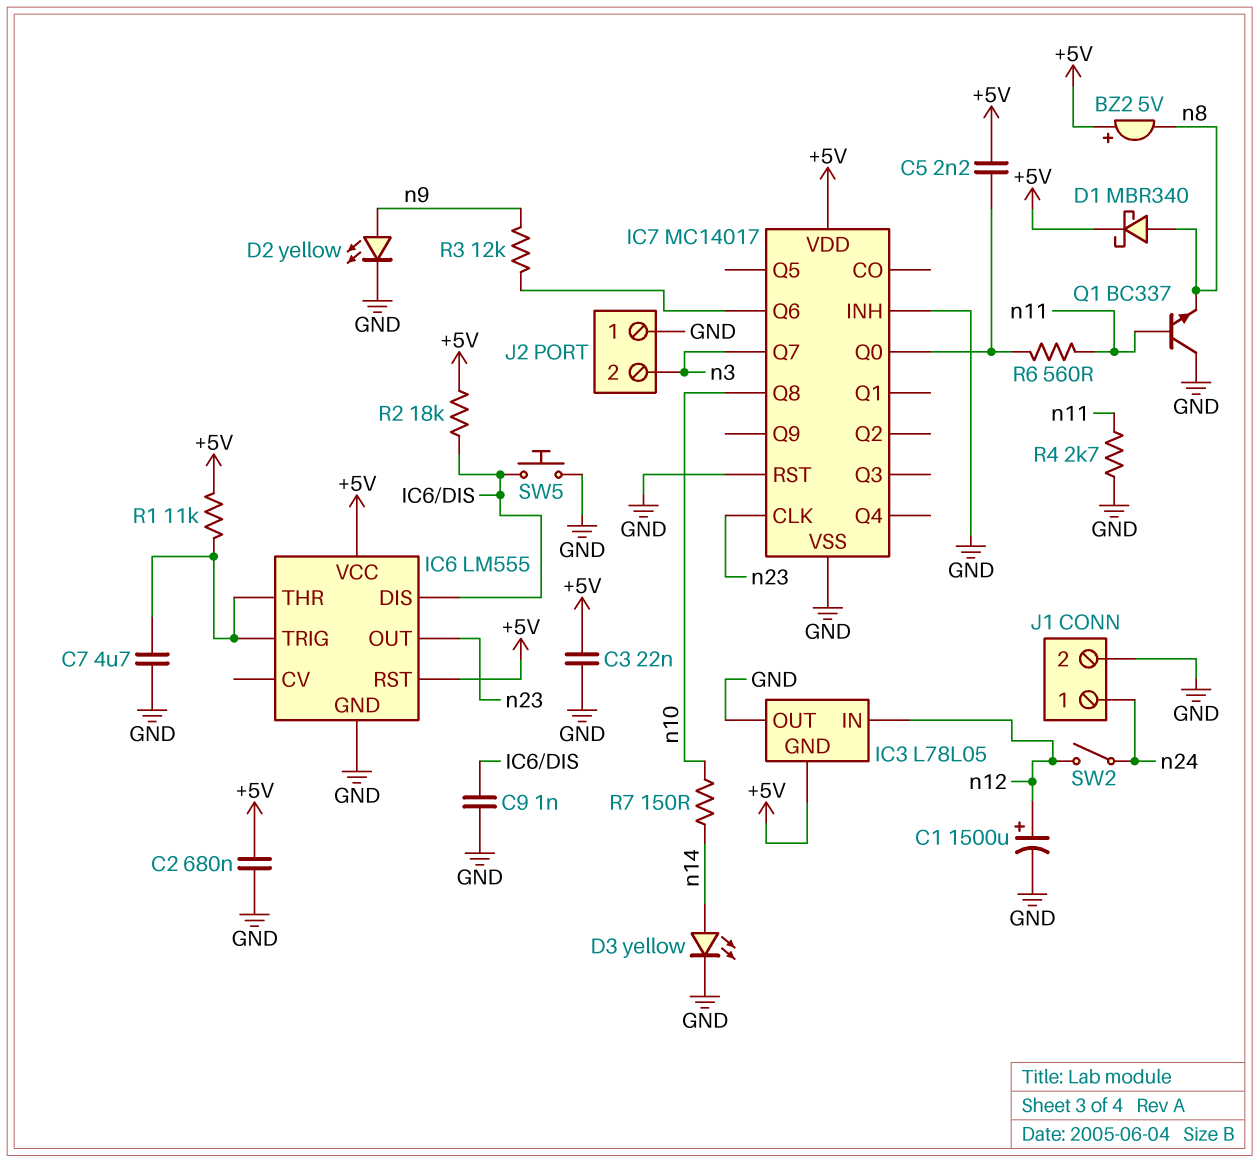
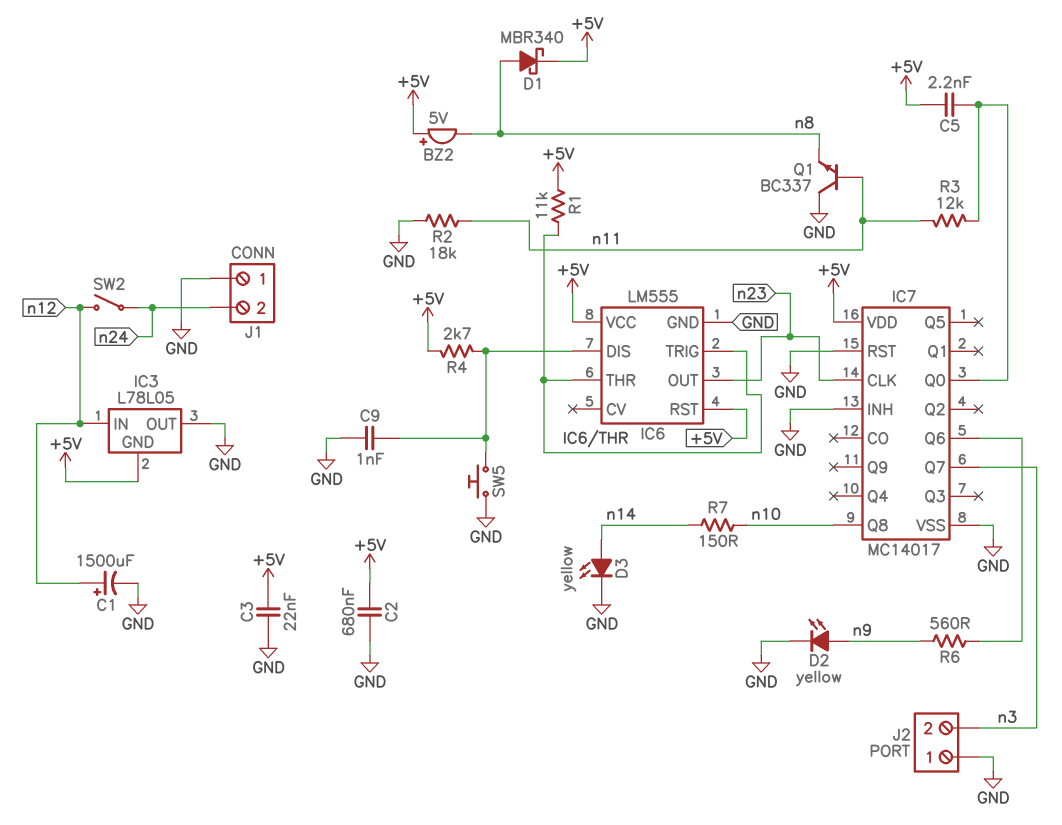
C7: 4.7uF (GND, IC6/THR) -> none
J1 pin 1: n24 -> GND
J1 pin 2: GND -> n24
R2: 18k (+5V, IC6/DIS) -> 18k (GND, n11)
R3: 12k (IC7/Q6, n9) -> 12k (IC7/Q0, n11)
R4: 2.7k (GND, n11) -> 2.7k (+5V, IC6/DIS)
R6: 560 (IC7/Q0, n11) -> 560 (IC7/Q6, n9)

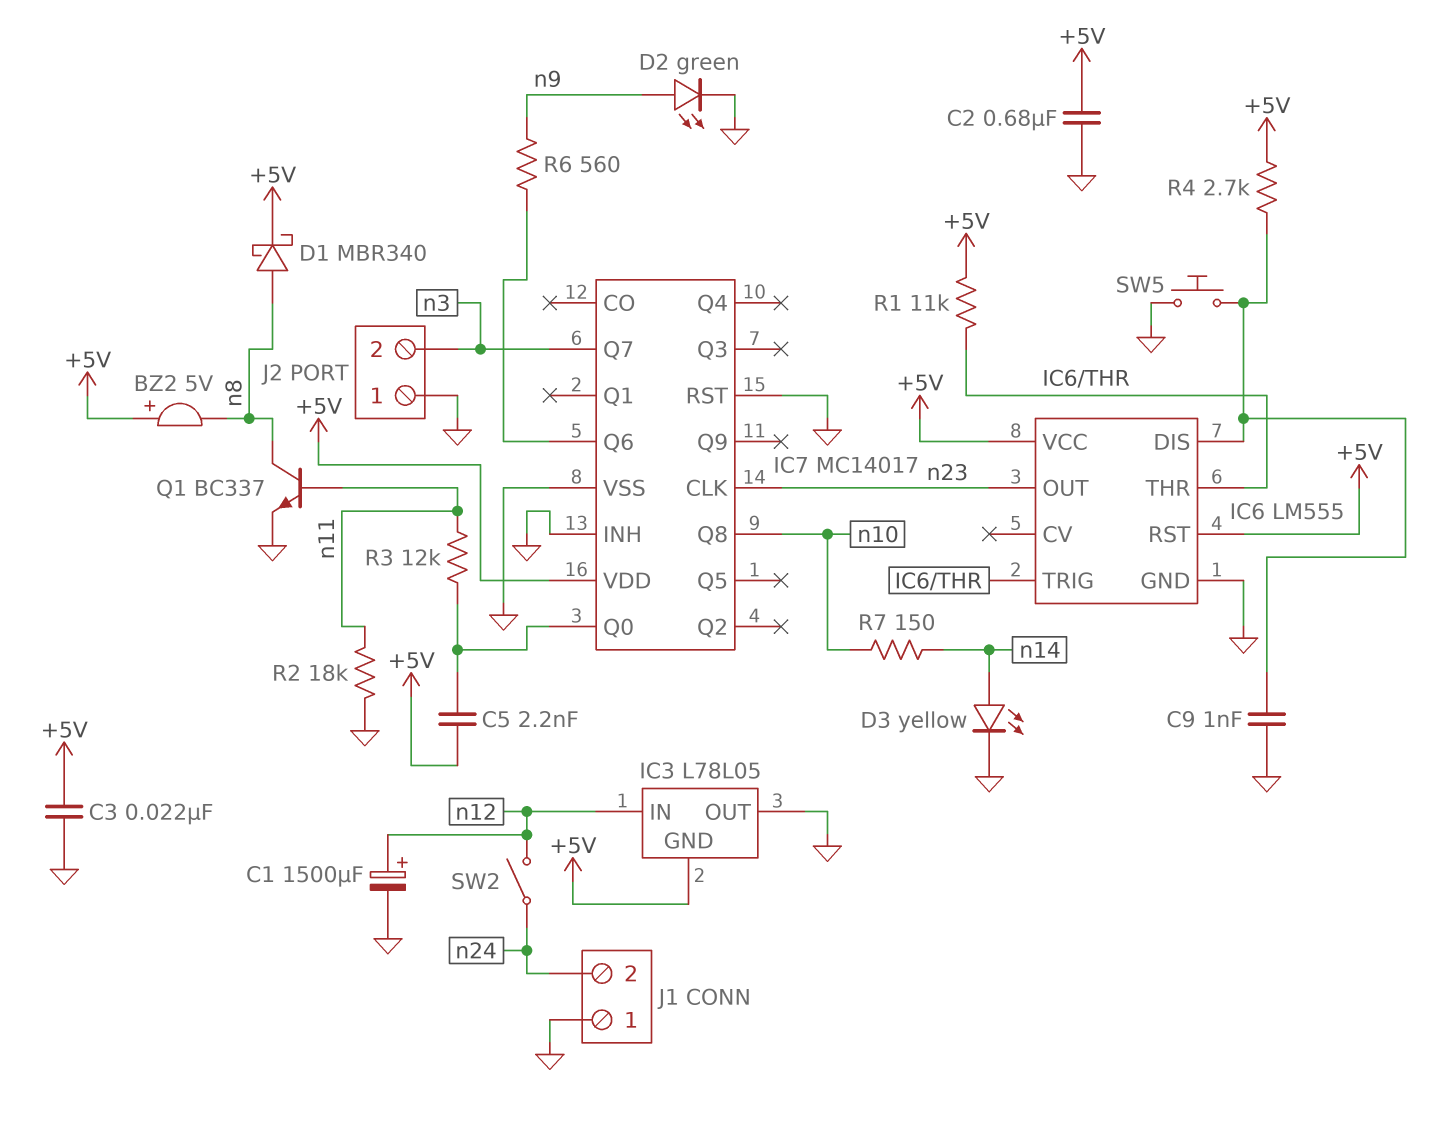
D2: LED yellow (A n9, K GND) -> LED green (A n9, K GND)
Q1: NPN BC337 (B n11, C GND, E n8) -> NPN BC337 (B n11, C n8, E GND)

